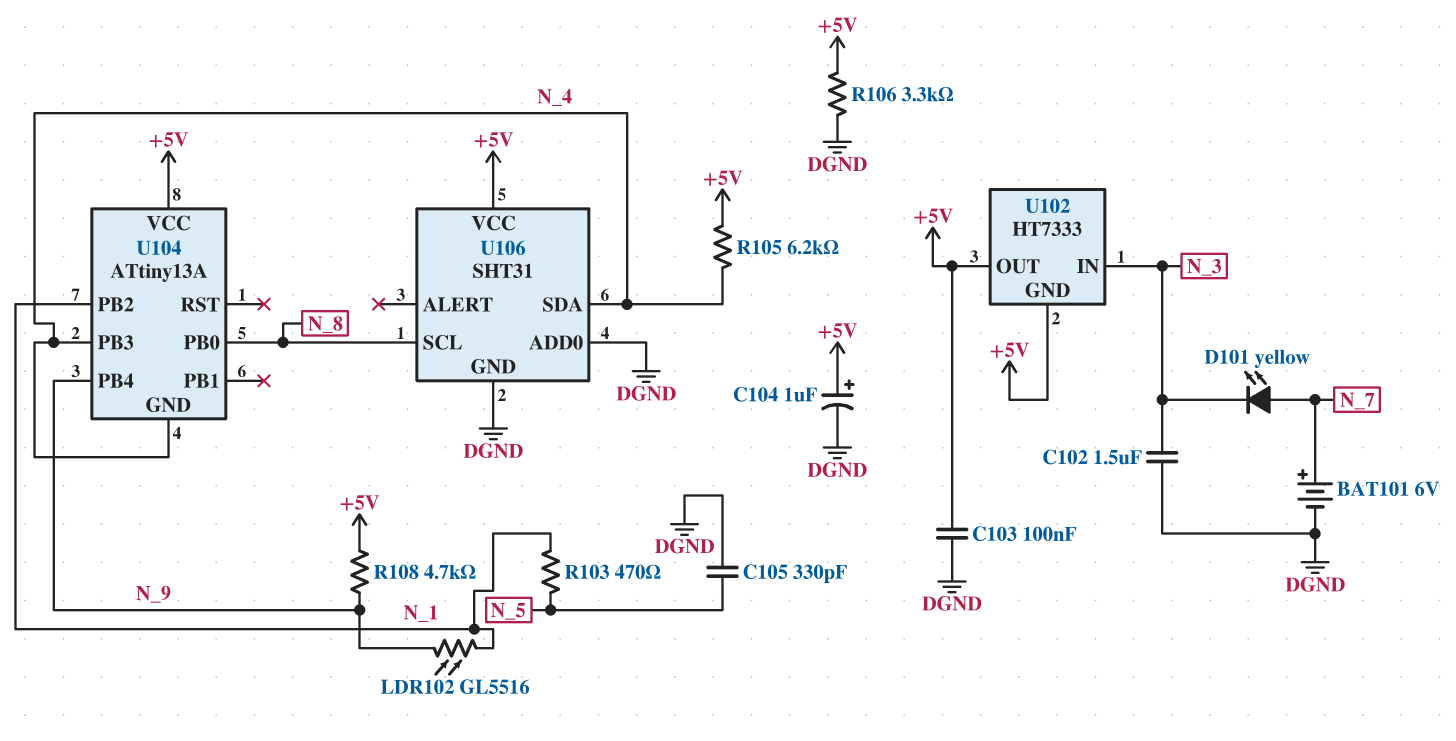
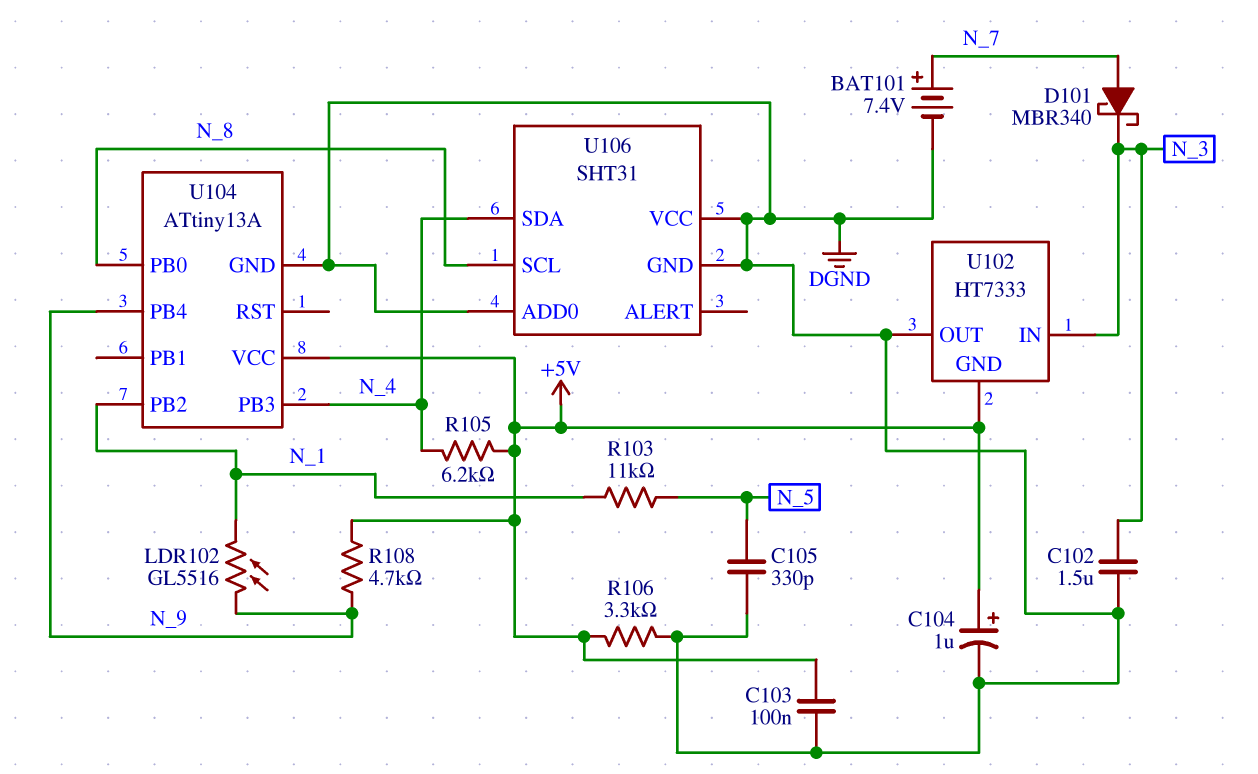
BAT101: 6V (plus N_7, minus DGND) -> 7.4V (plus N_7, minus DGND)
D101: LED yellow (A N_7, K N_3) -> schottky MBR340 (A N_7, K N_3)
R103: 470 (N_1, N_5) -> 11k (N_1, N_5)
U102 pin OUT: +5V -> DGND
U104 pin GND: N_4 -> DGND
U106 pin VCC: +5V -> DGND

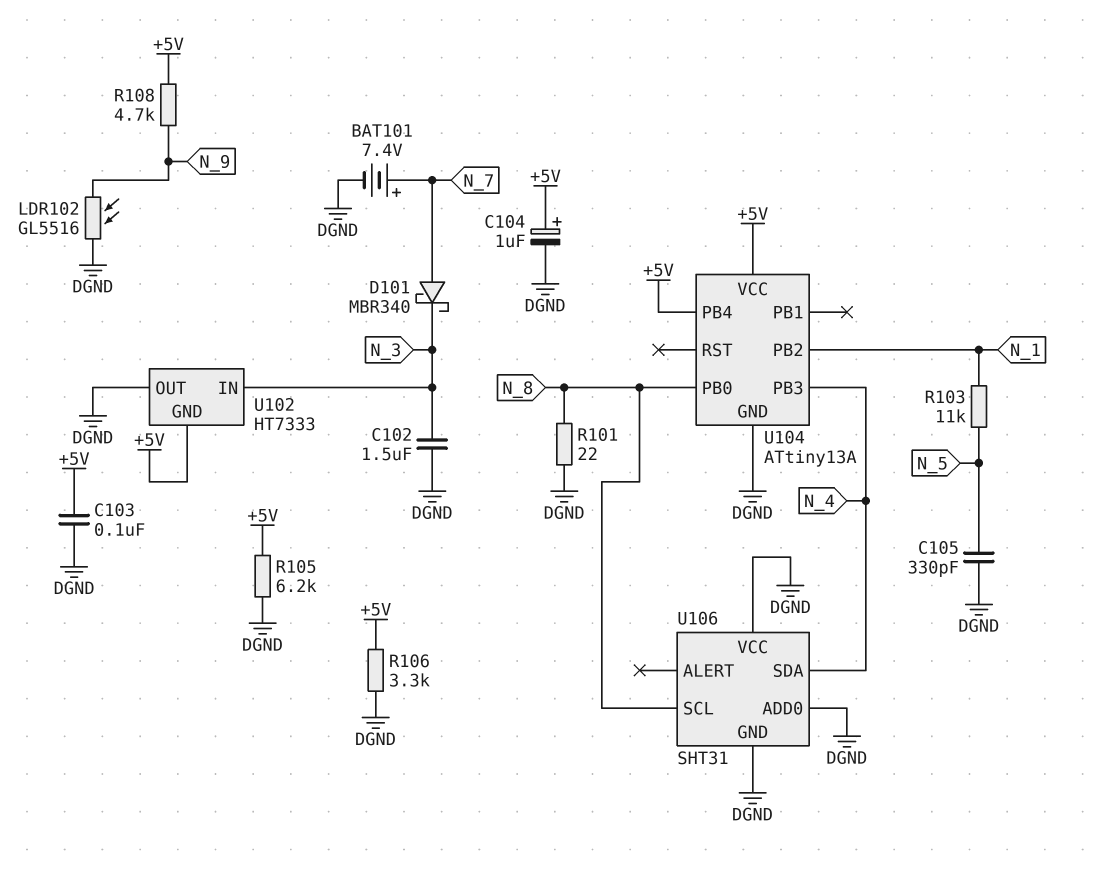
LDR102: GL5516 (N_1, N_9) -> GL5516 (DGND, N_9)
R101: none -> 22 (DGND, N_8)
R105: 6.2k (+5V, N_4) -> 6.2k (+5V, DGND)
U104 pin PB4: N_9 -> +5V

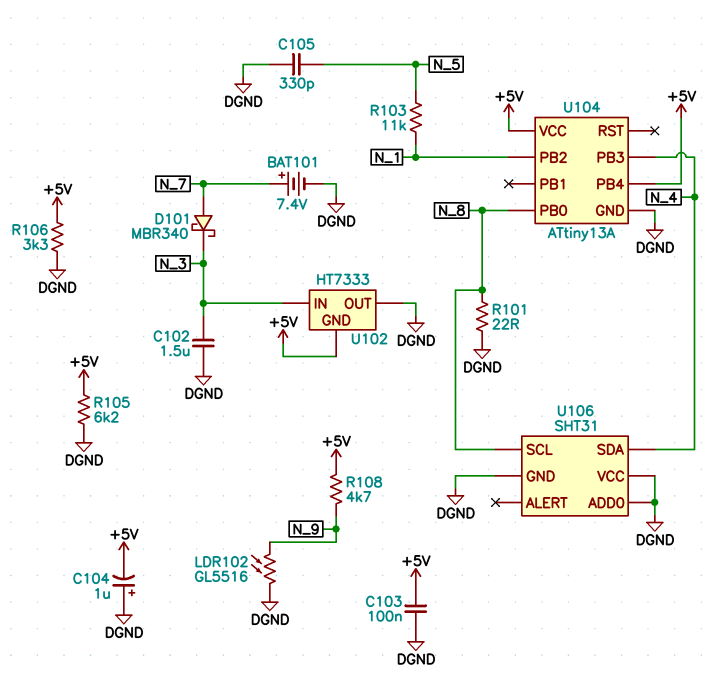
C104: 1uF (plus +5V, minus DGND) -> 1uF (plus DGND, minus +5V)

